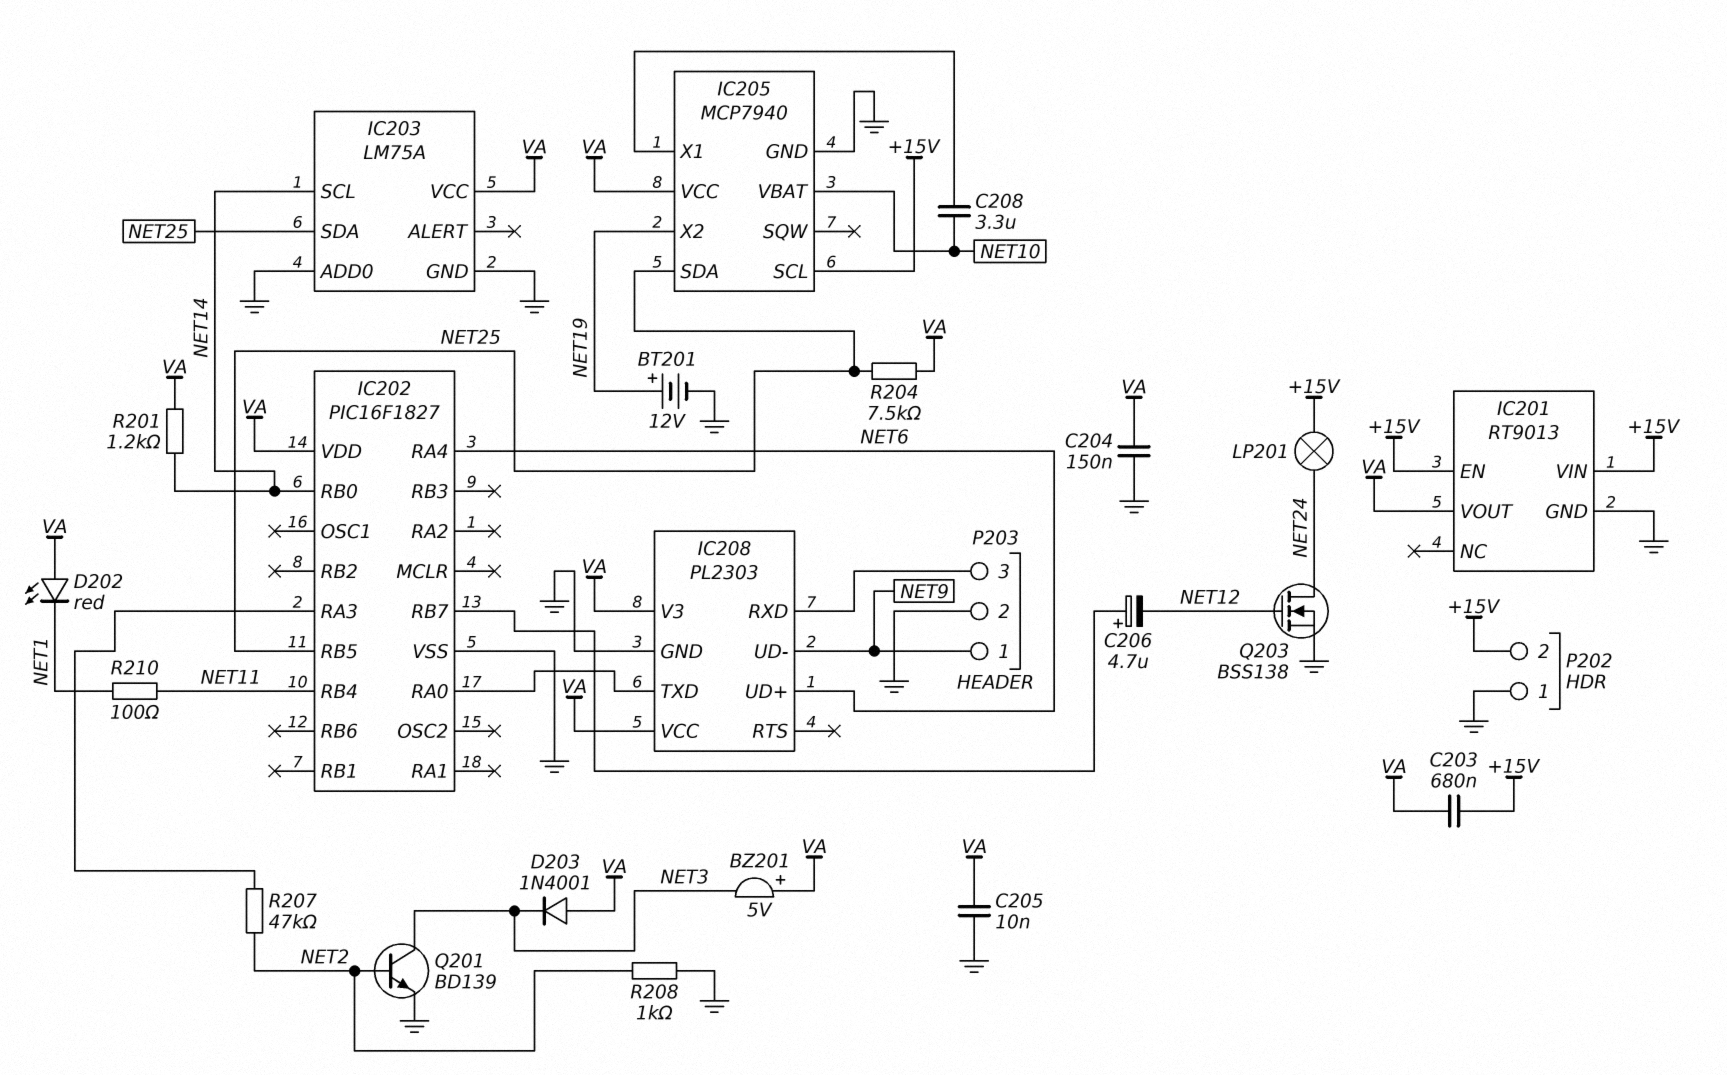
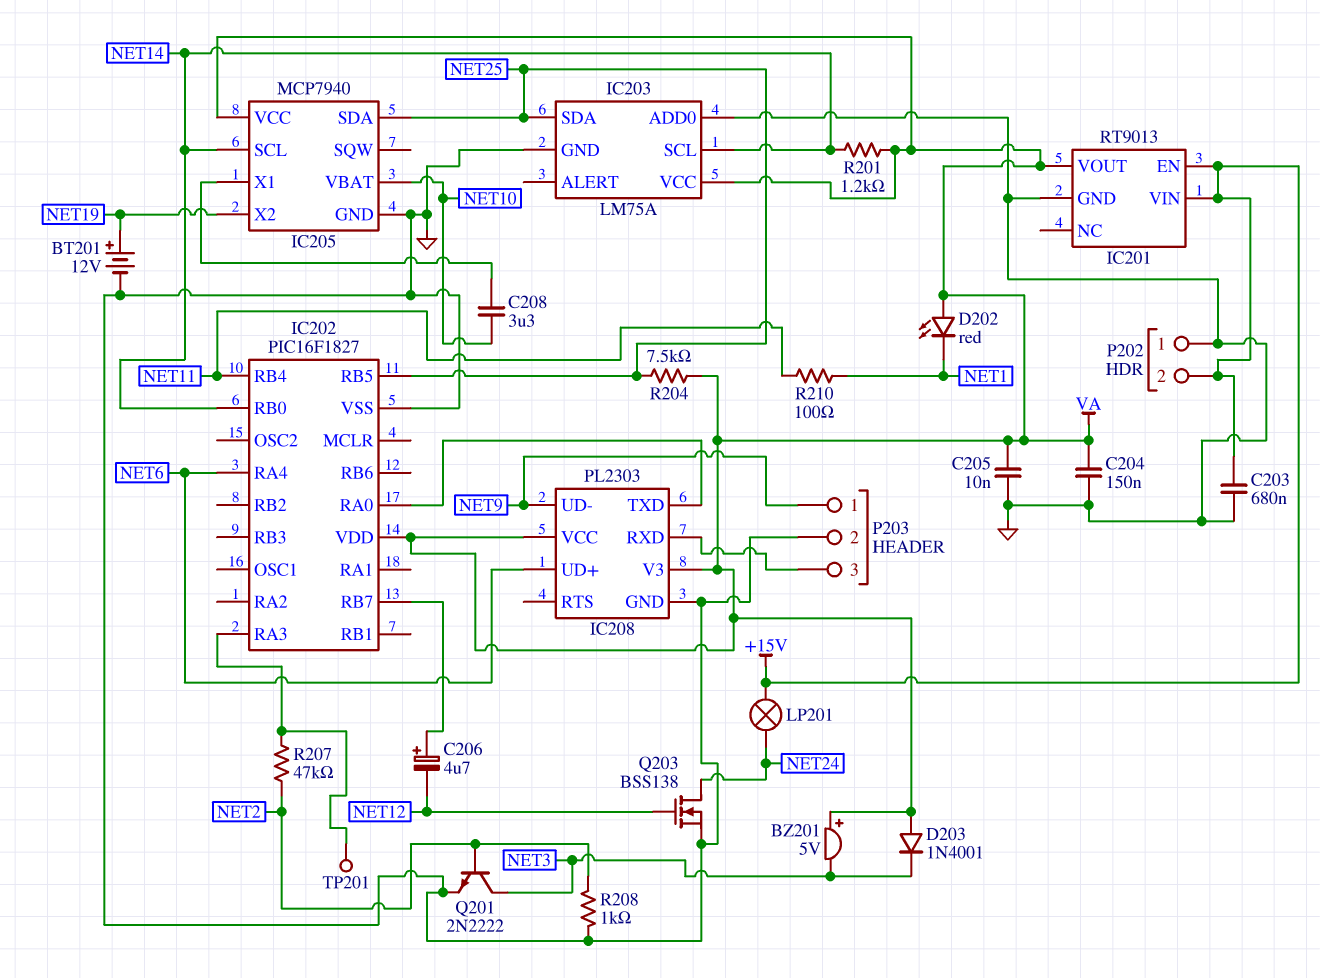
C203: 680nF (+15V, VA) -> 680nF (+15V, GND)
IC205 pin SCL: +15V -> NET14
Q201: NPN BD139 (B NET2, C NET3, E GND) -> NPN 2N2222 (B NET2, C NET3, E GND)
TP201: none -> test point (IC202/RA3)

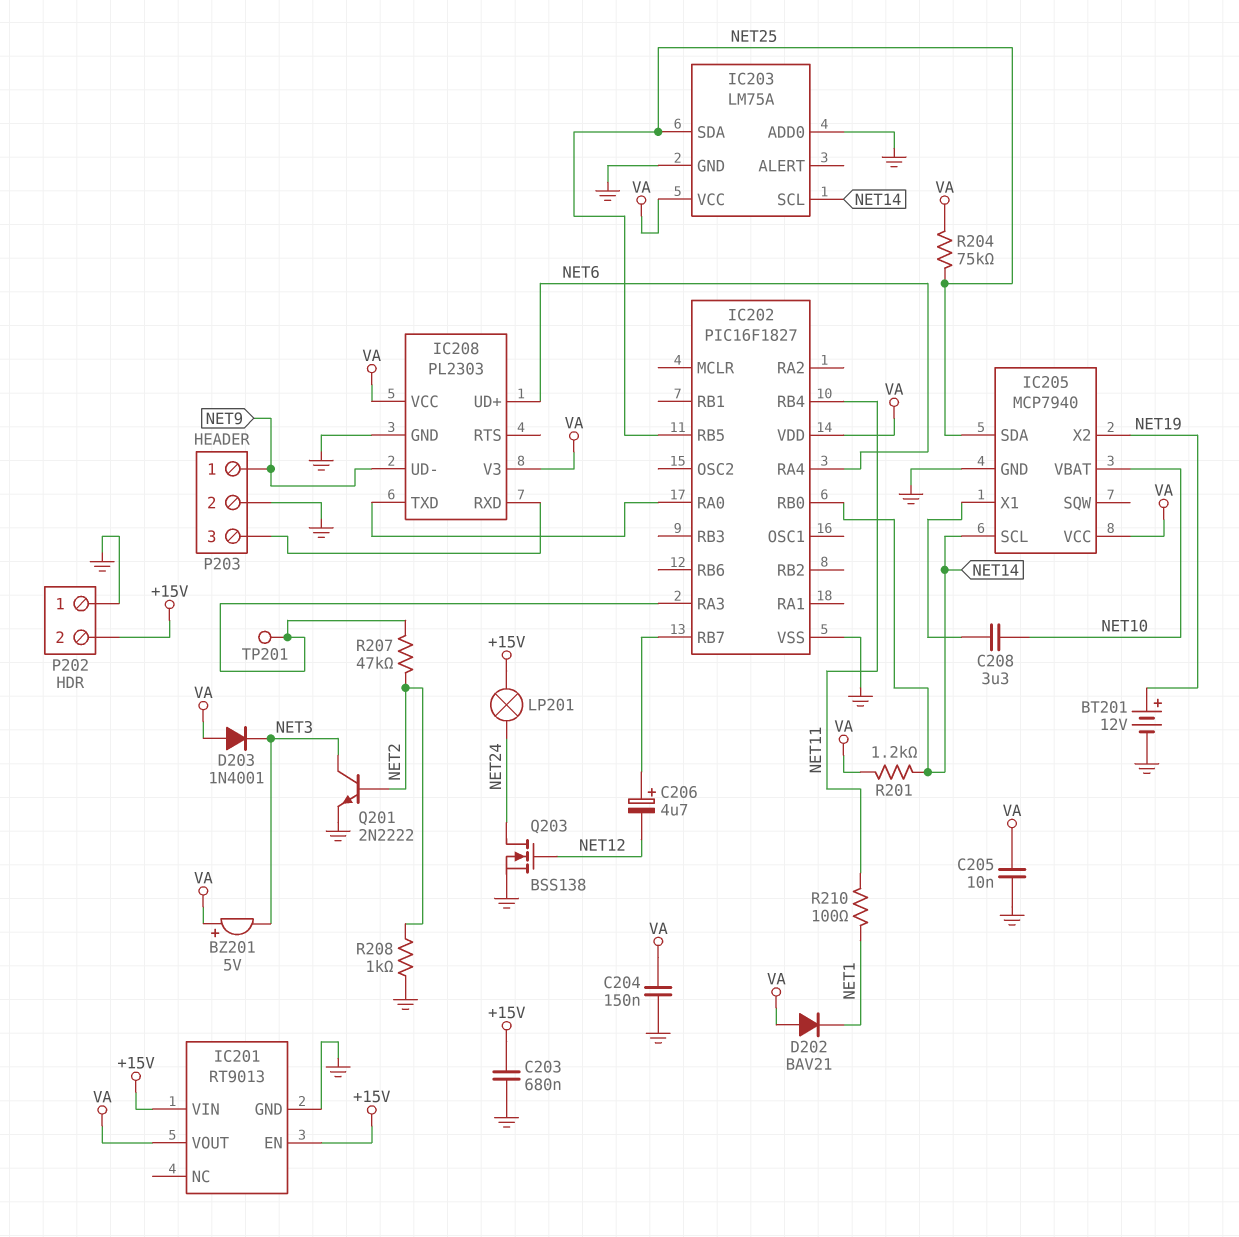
D202: LED red (A VA, K NET1) -> diode BAV21 (A VA, K NET1)
R204: 7.5k (NET25, VA) -> 75k (NET25, VA)

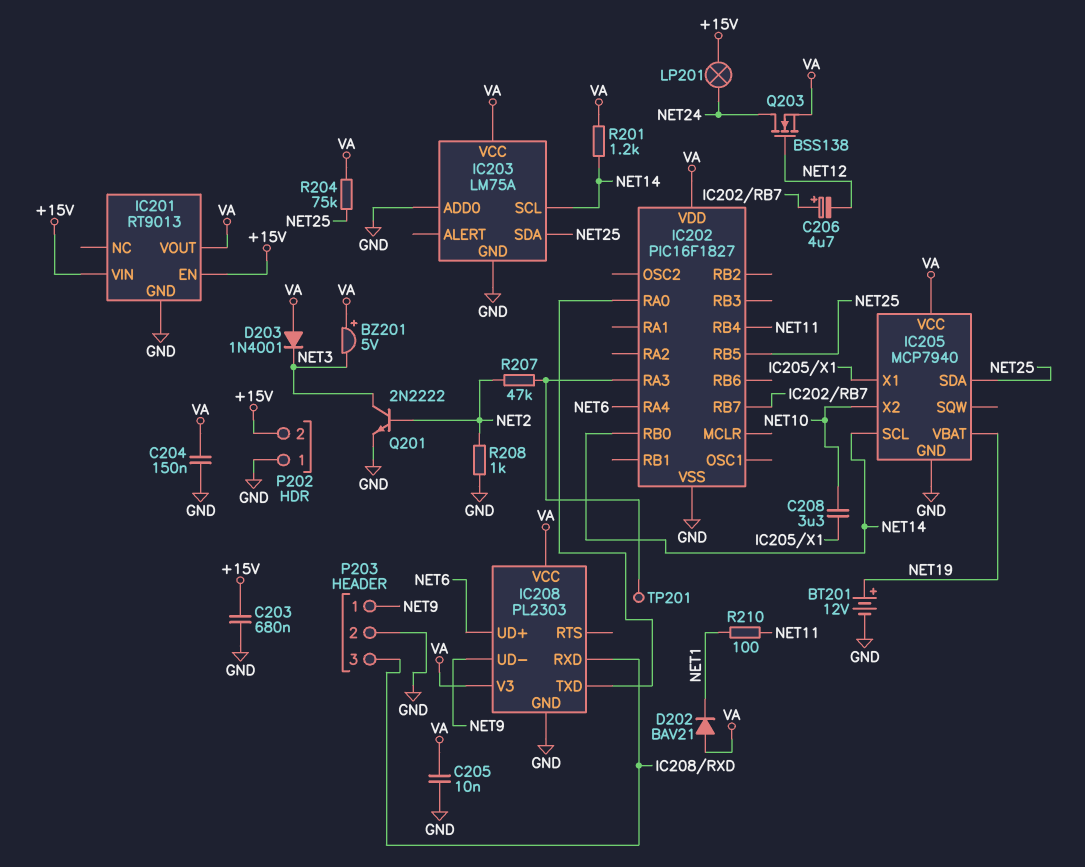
IC205 pin VBAT: NET10 -> NET19
IC205 pin X2: NET19 -> NET10
Q203: NMOS BSS138 (G NET12, D NET24, S GND) -> NMOS BSS138 (G NET12, D NET24, S VA)

